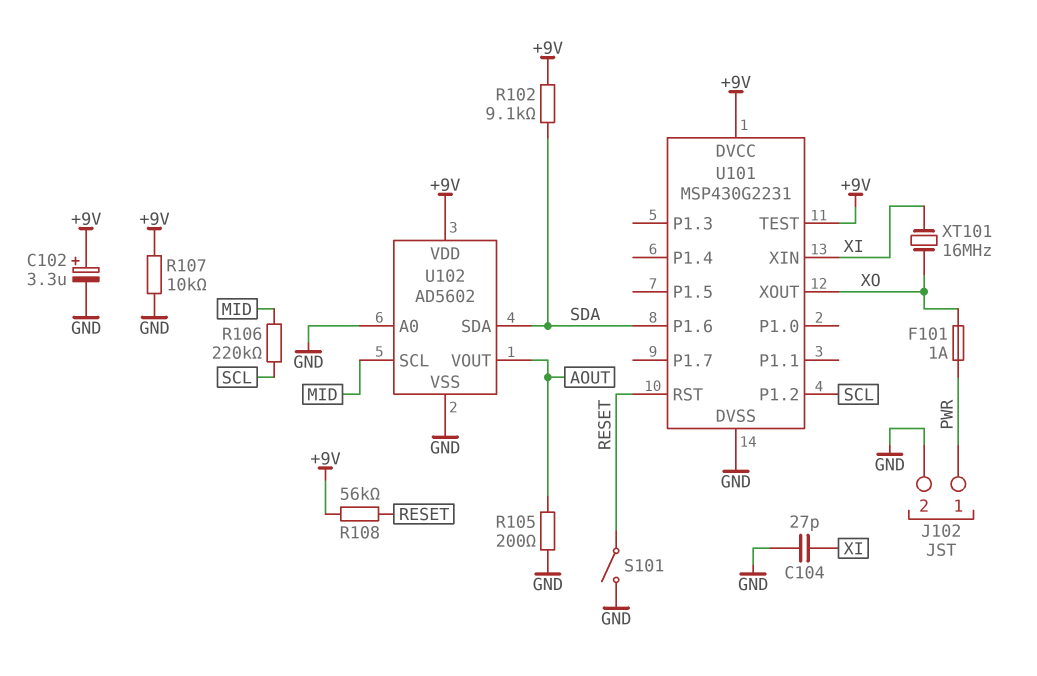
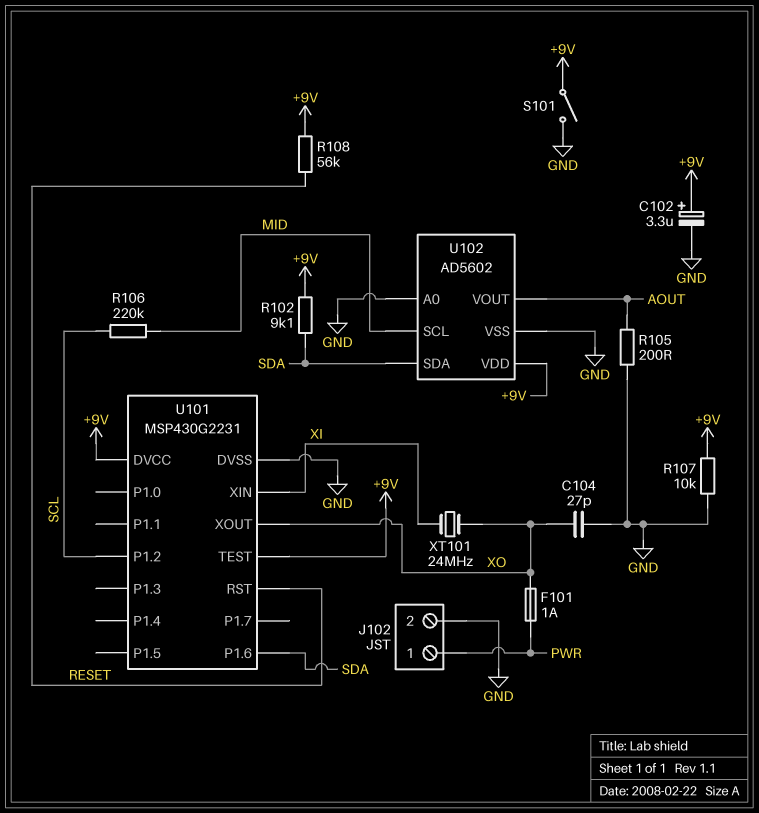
C104: 27pF (GND, XI) -> 27pF (GND, XO)
S101: switch (GND, RESET) -> switch (+9V, GND)
XT101: 16MHz (XI, XO) -> 24MHz (XI, XO)

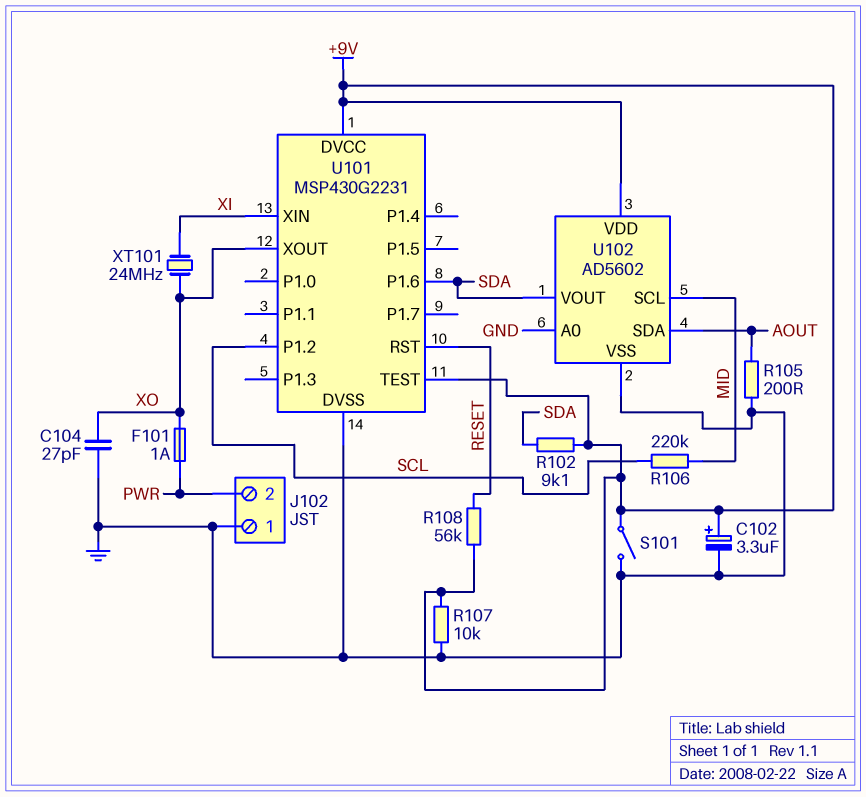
J102 pin 1: PWR -> GND
J102 pin 2: GND -> PWR
U102 pin SDA: SDA -> AOUT
U102 pin VOUT: AOUT -> SDA

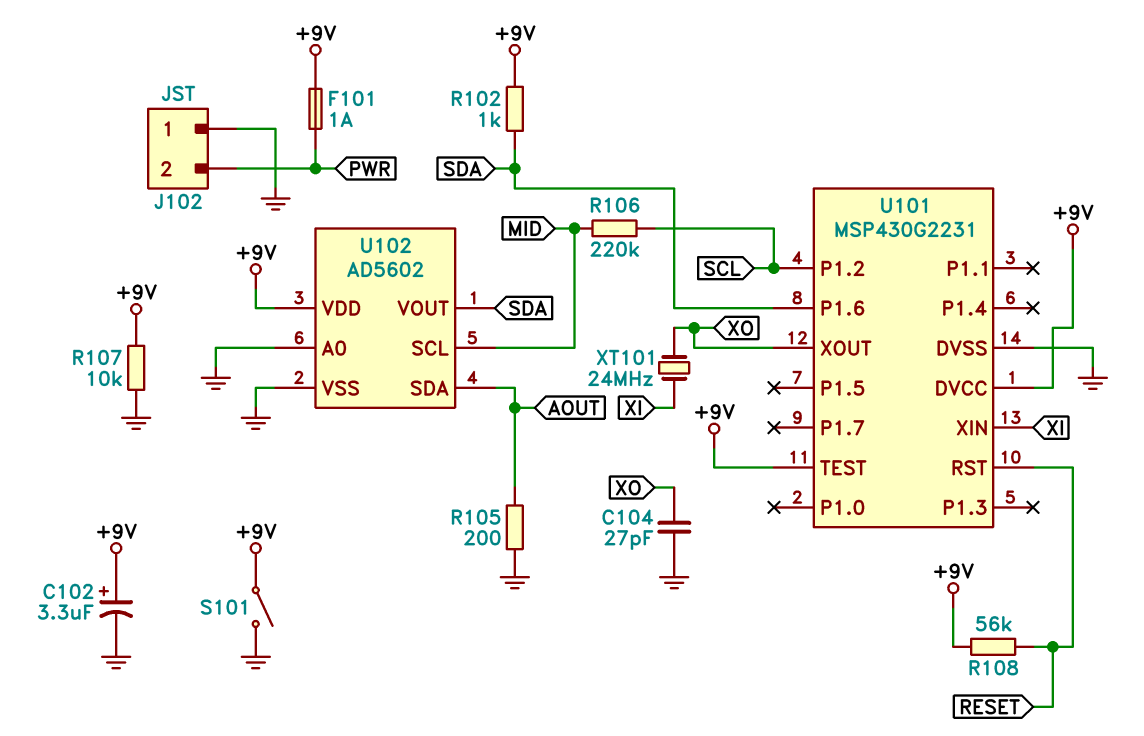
F101: 1A (PWR, XO) -> 1A (+9V, PWR)
R102: 9.1k (+9V, SDA) -> 1k (+9V, SDA)

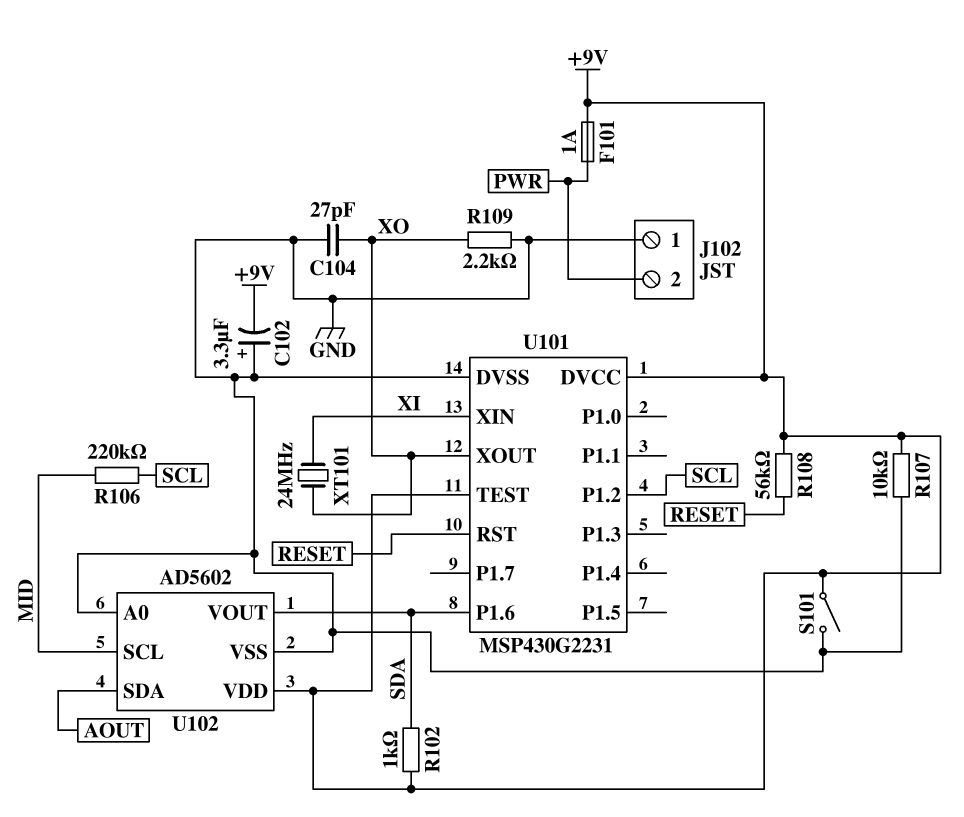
C102: 3.3uF (plus +9V, minus GND) -> 3.3uF (plus GND, minus +9V)
R105: 200 (AOUT, GND) -> none
R109: none -> 2.2k (GND, XO)

